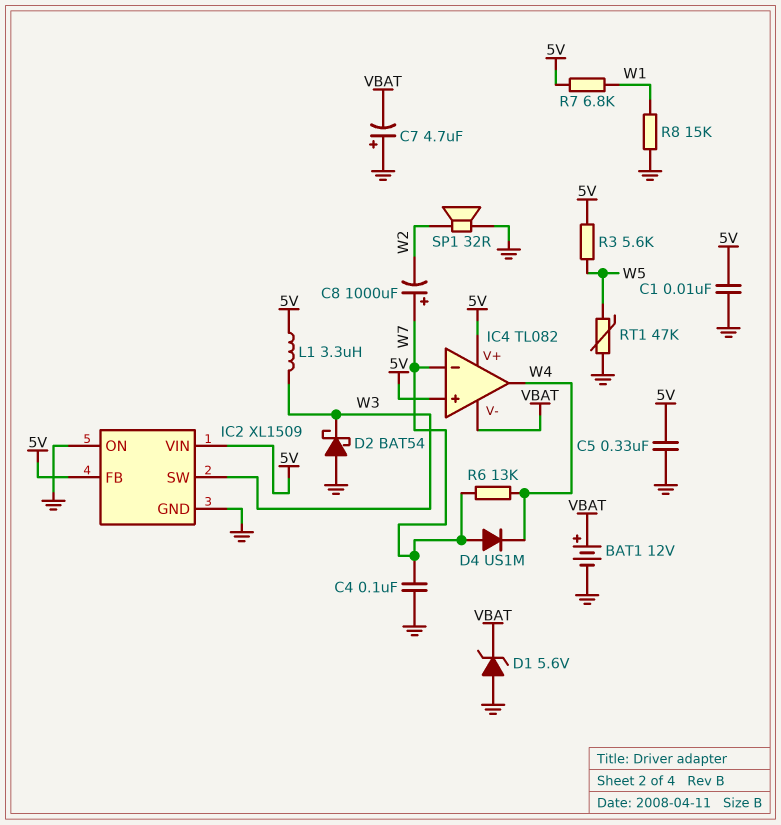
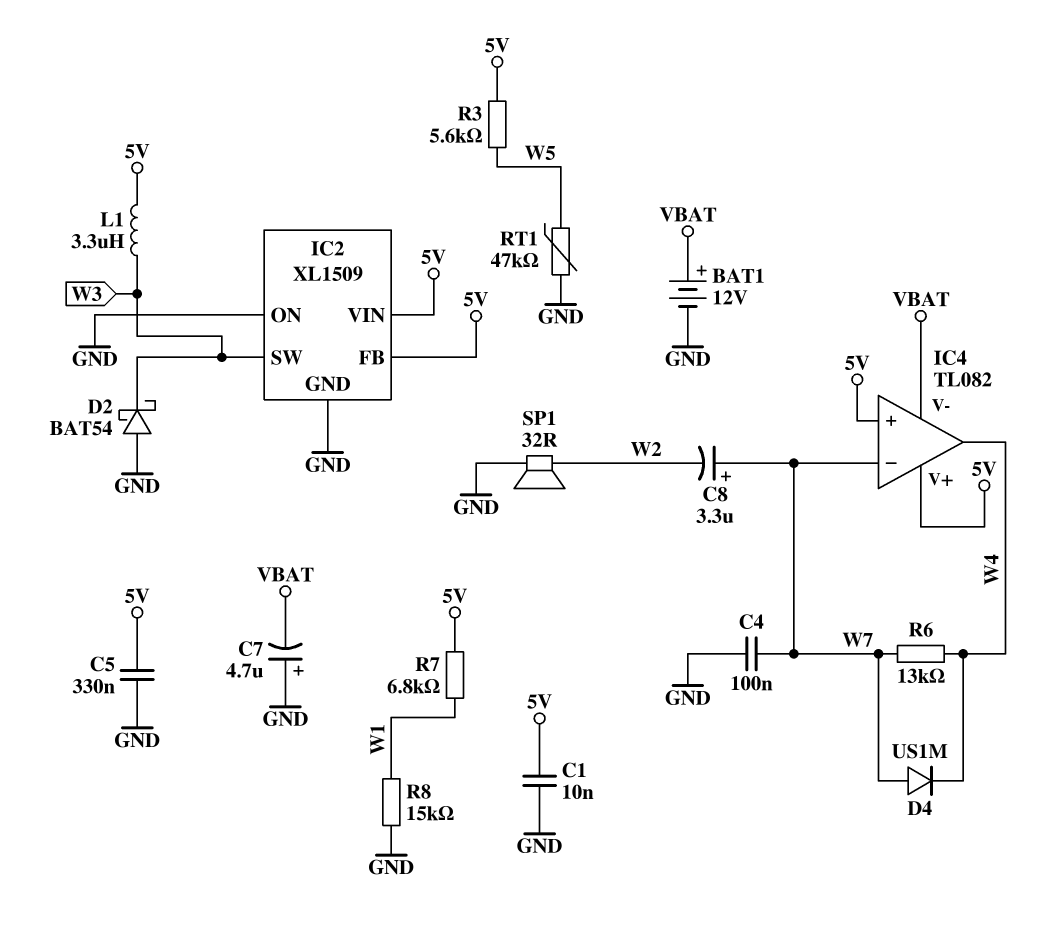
C8: 1000uF (plus W7, minus W2) -> 3.3uF (plus W7, minus W2)
D1: zener 5.6V (A GND, K VBAT) -> none

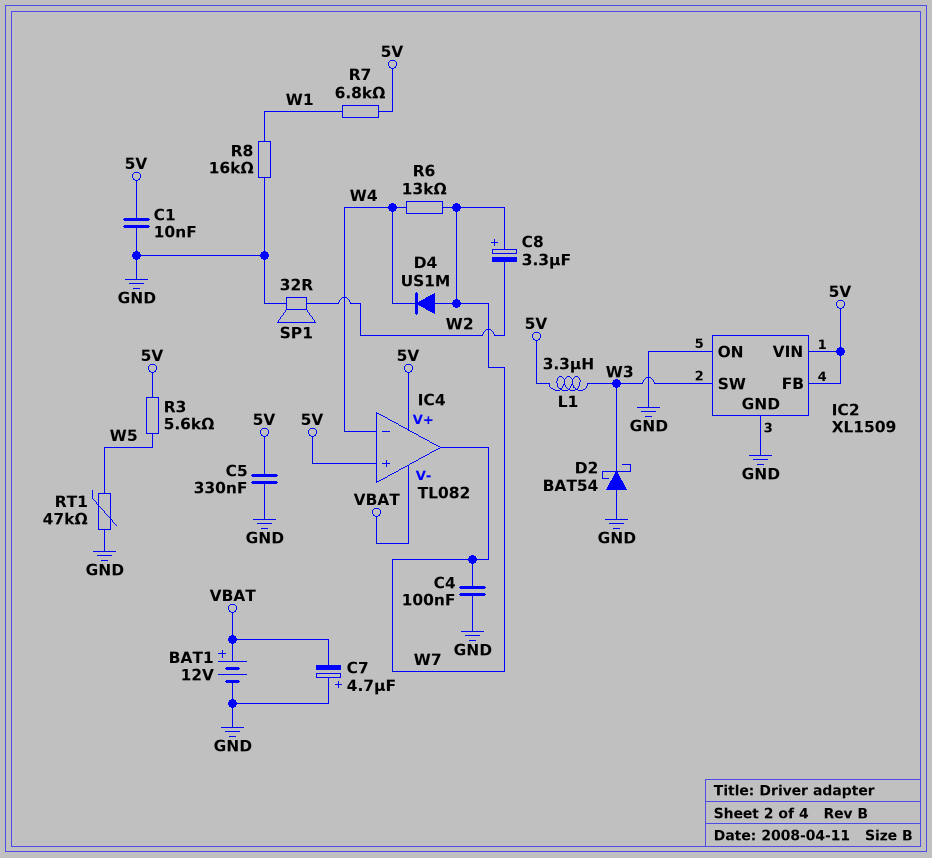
IC4 pin in-: W7 -> W4
IC4 pin out: W4 -> W7
R8: 15k (GND, W1) -> 16k (GND, W1)

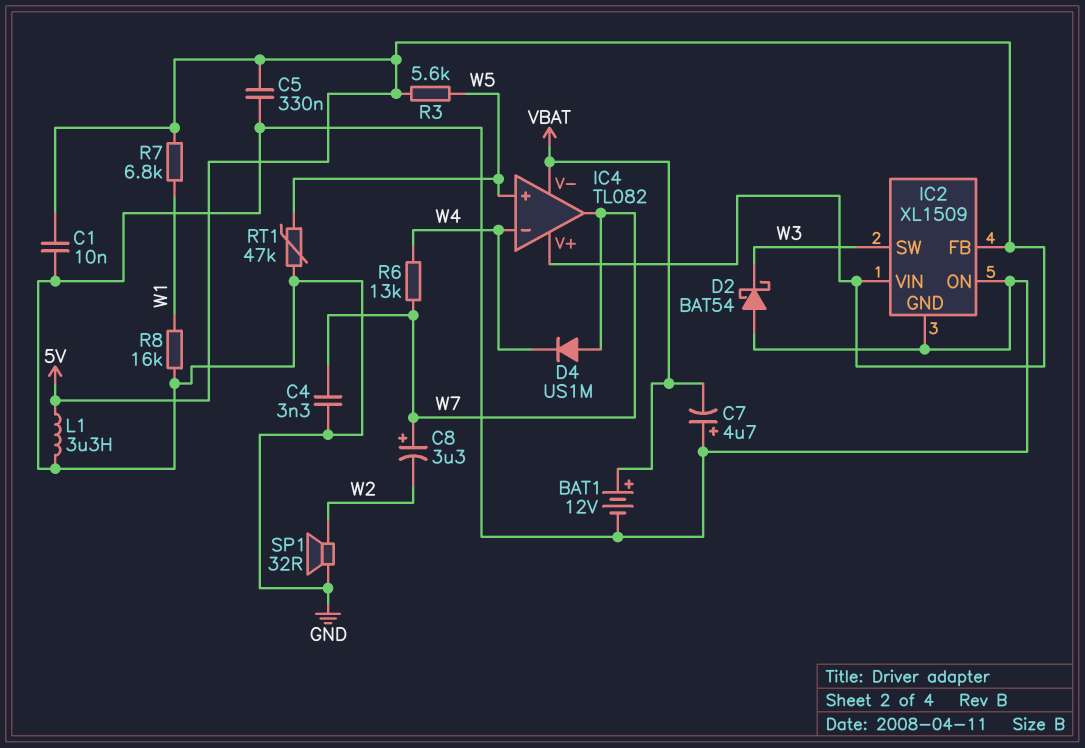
C4: 100nF (GND, W7) -> 3.3nF (GND, W7)
IC4 pin in+: 5V -> W5
L1: 3.3uH (5V, W3) -> 3.3uH (5V, GND)

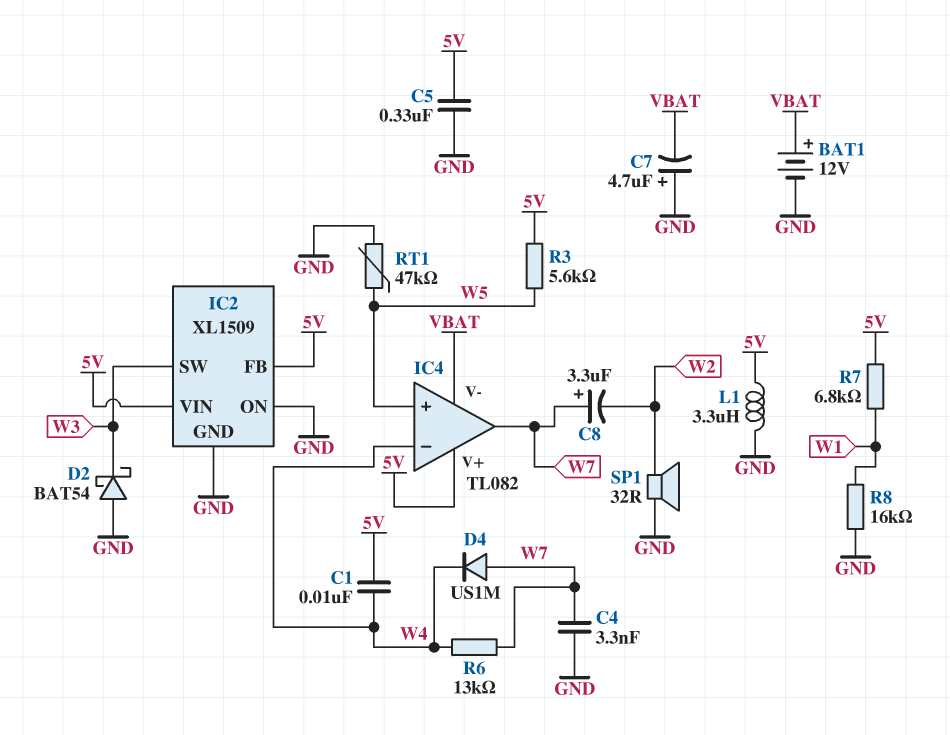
C1: 10nF (5V, GND) -> 10nF (5V, W4)

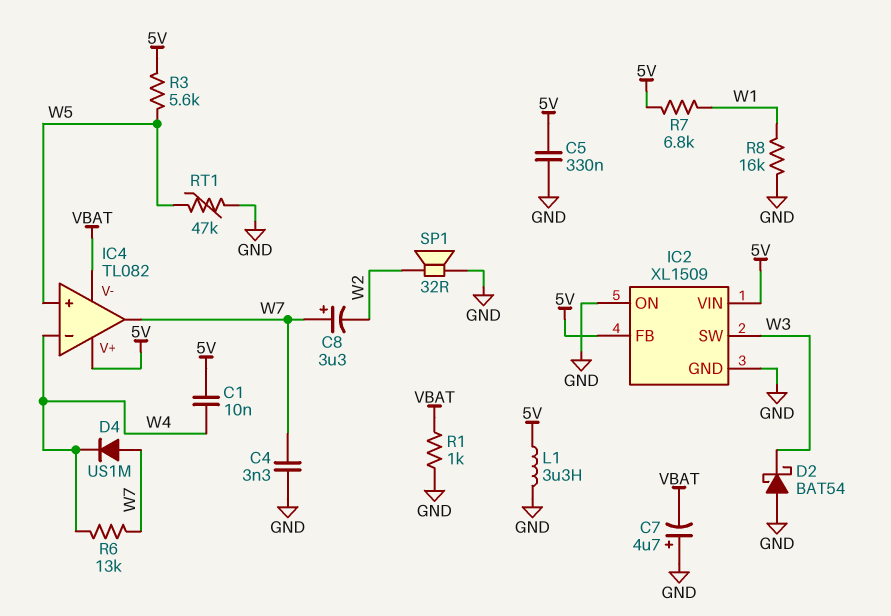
BAT1: 12V (plus VBAT, minus GND) -> none
R1: none -> 1k (GND, VBAT)

